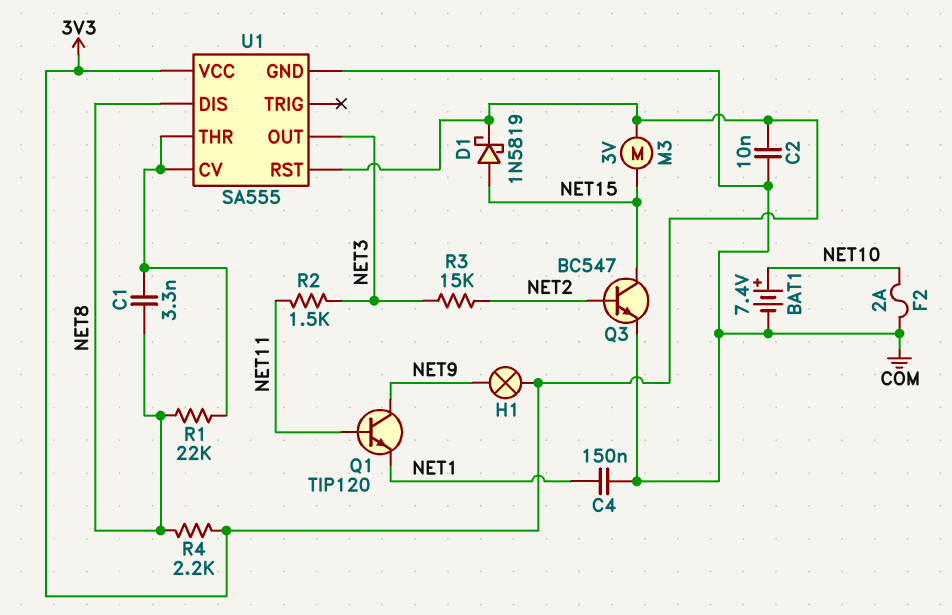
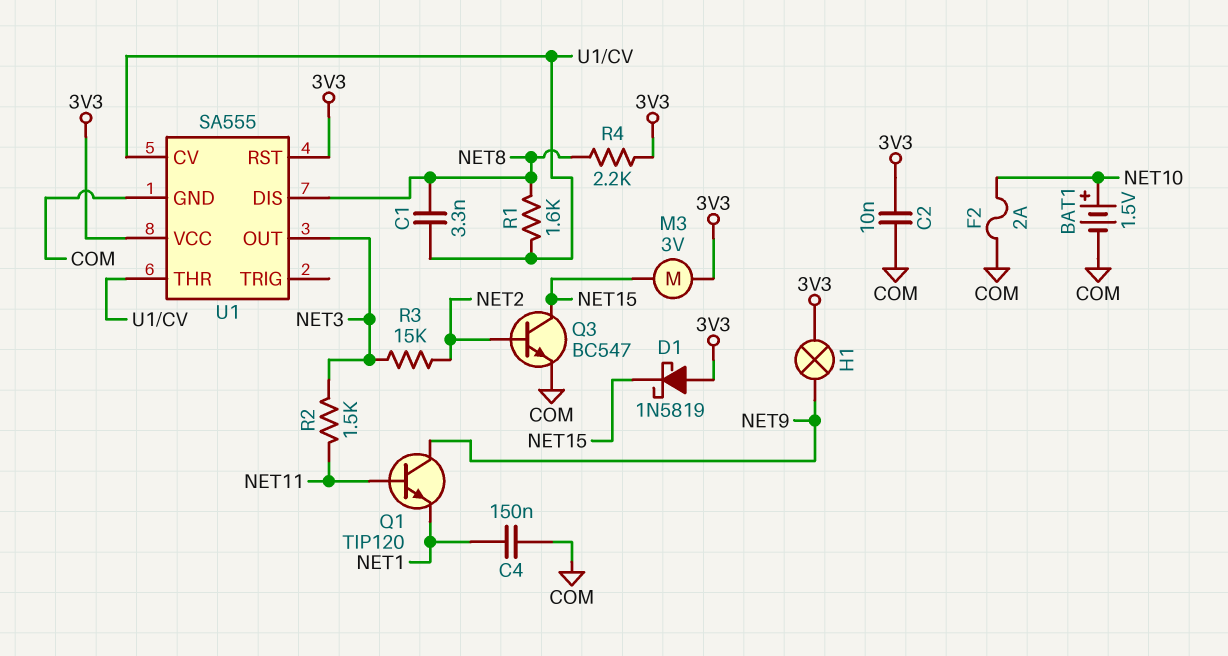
BAT1: 7.4V (plus NET10, minus COM) -> 1.5V (plus NET10, minus COM)
D1: schottky 1N5819 (A NET15, K 3V3) -> schottky 1N5819 (A 3V3, K NET15)
R1: 22k (NET8, U1/CV) -> 1.6k (NET8, U1/CV)

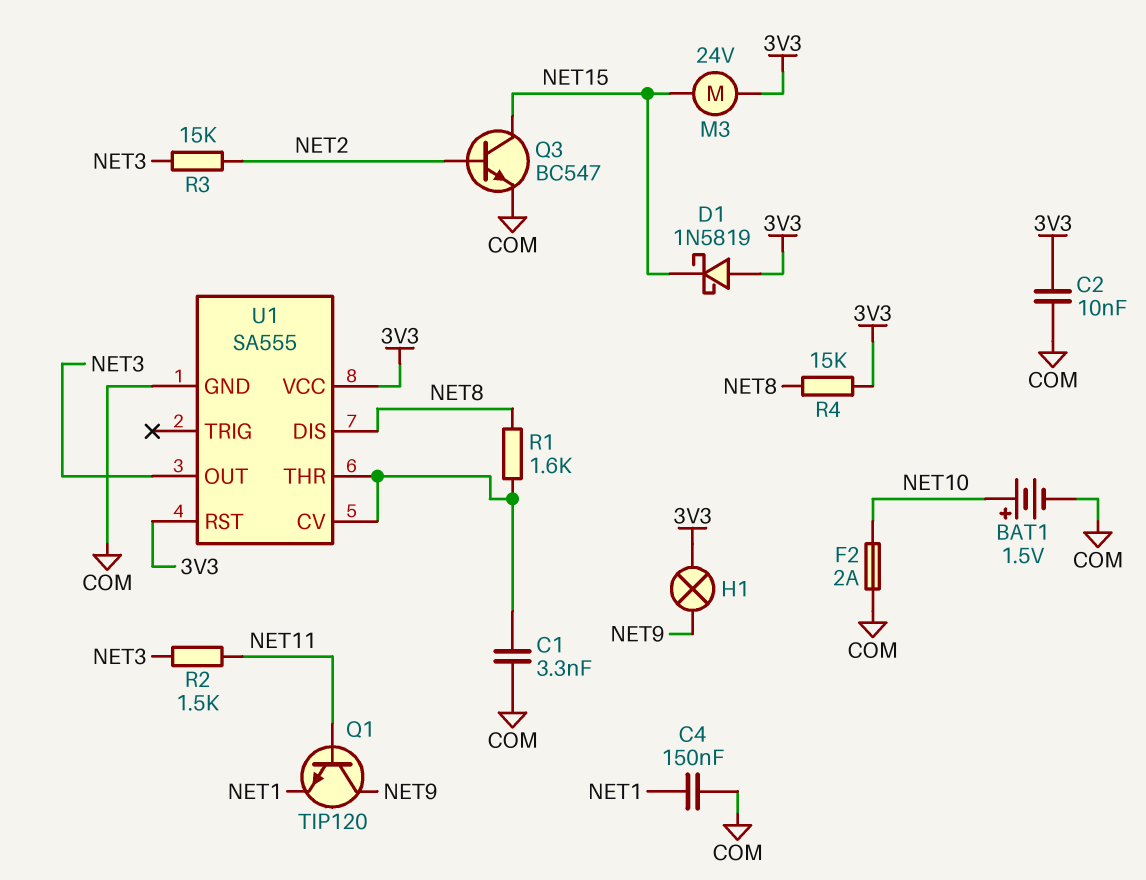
C1: 3.3nF (NET8, U1/CV) -> 3.3nF (COM, U1/CV)
M3: motor 3V (3V3, NET15) -> motor 24V (3V3, NET15)
R4: 2.2k (3V3, NET8) -> 15k (3V3, NET8)

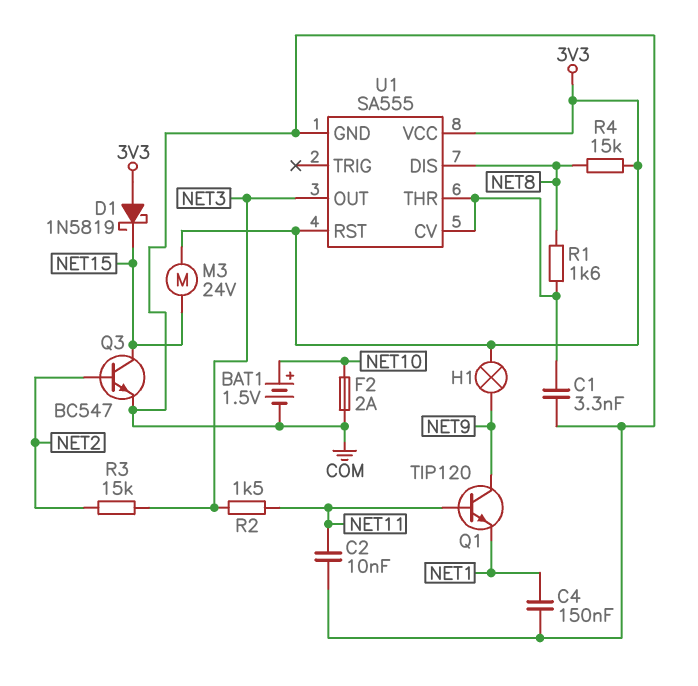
C2: 10nF (3V3, COM) -> 10nF (COM, NET11)

